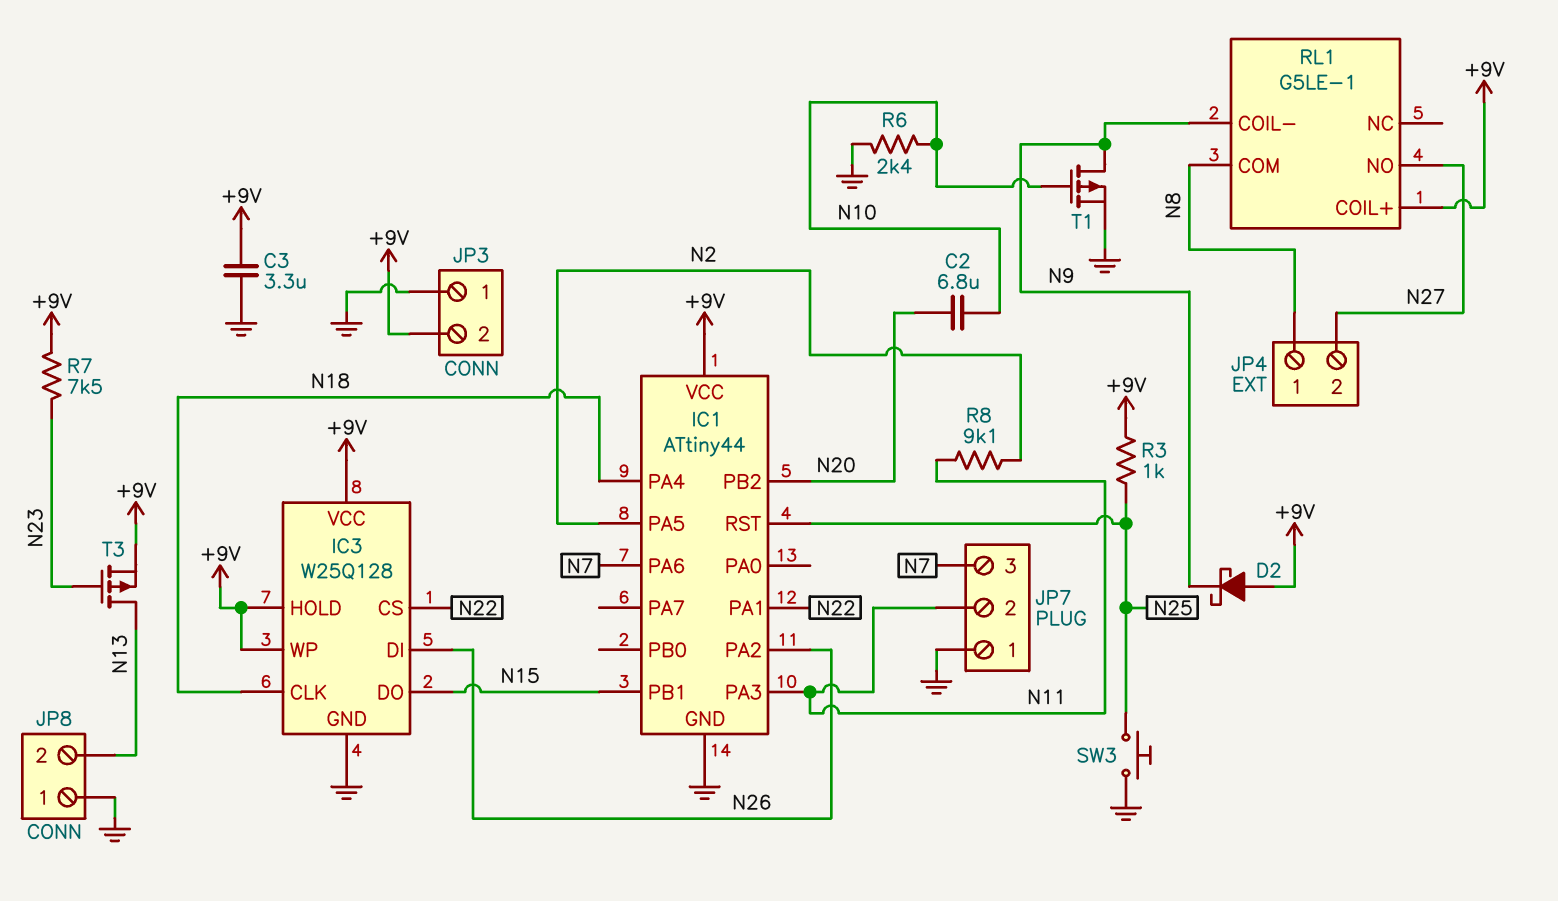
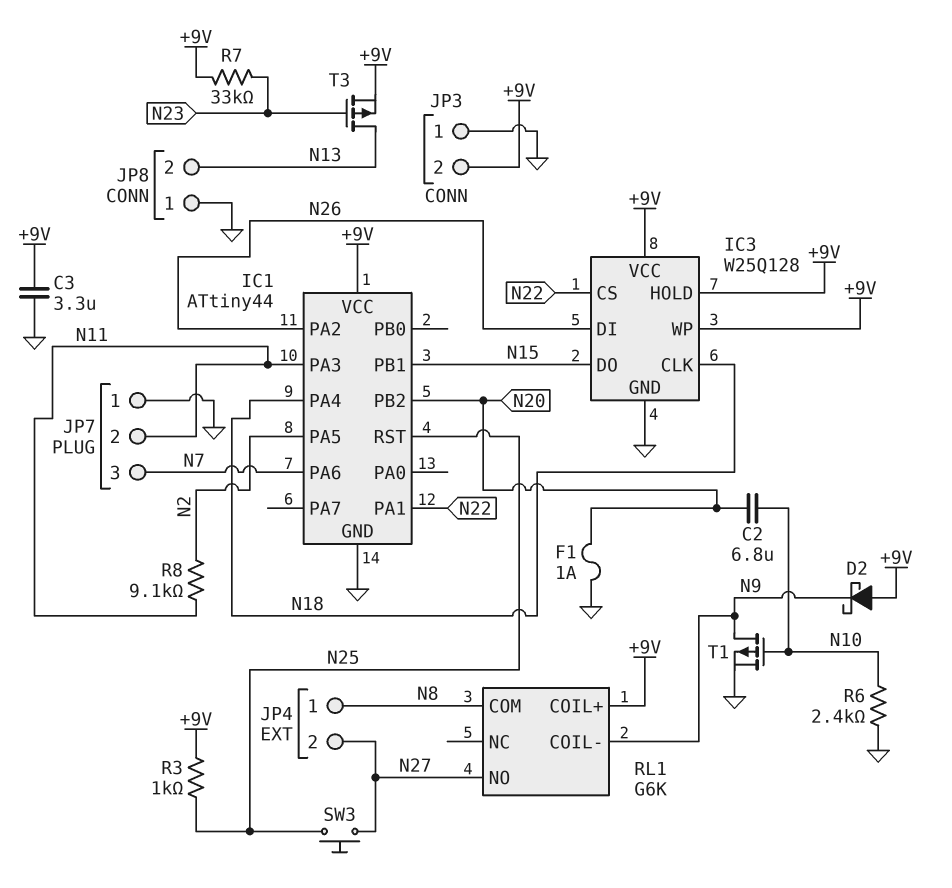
F1: none -> 1A (GND, N20)
R7: 7.5k (+9V, N23) -> 33k (+9V, N23)
RL1: G5LE-1 -> G6K
SW3: button (GND, N25) -> button (N25, N27)

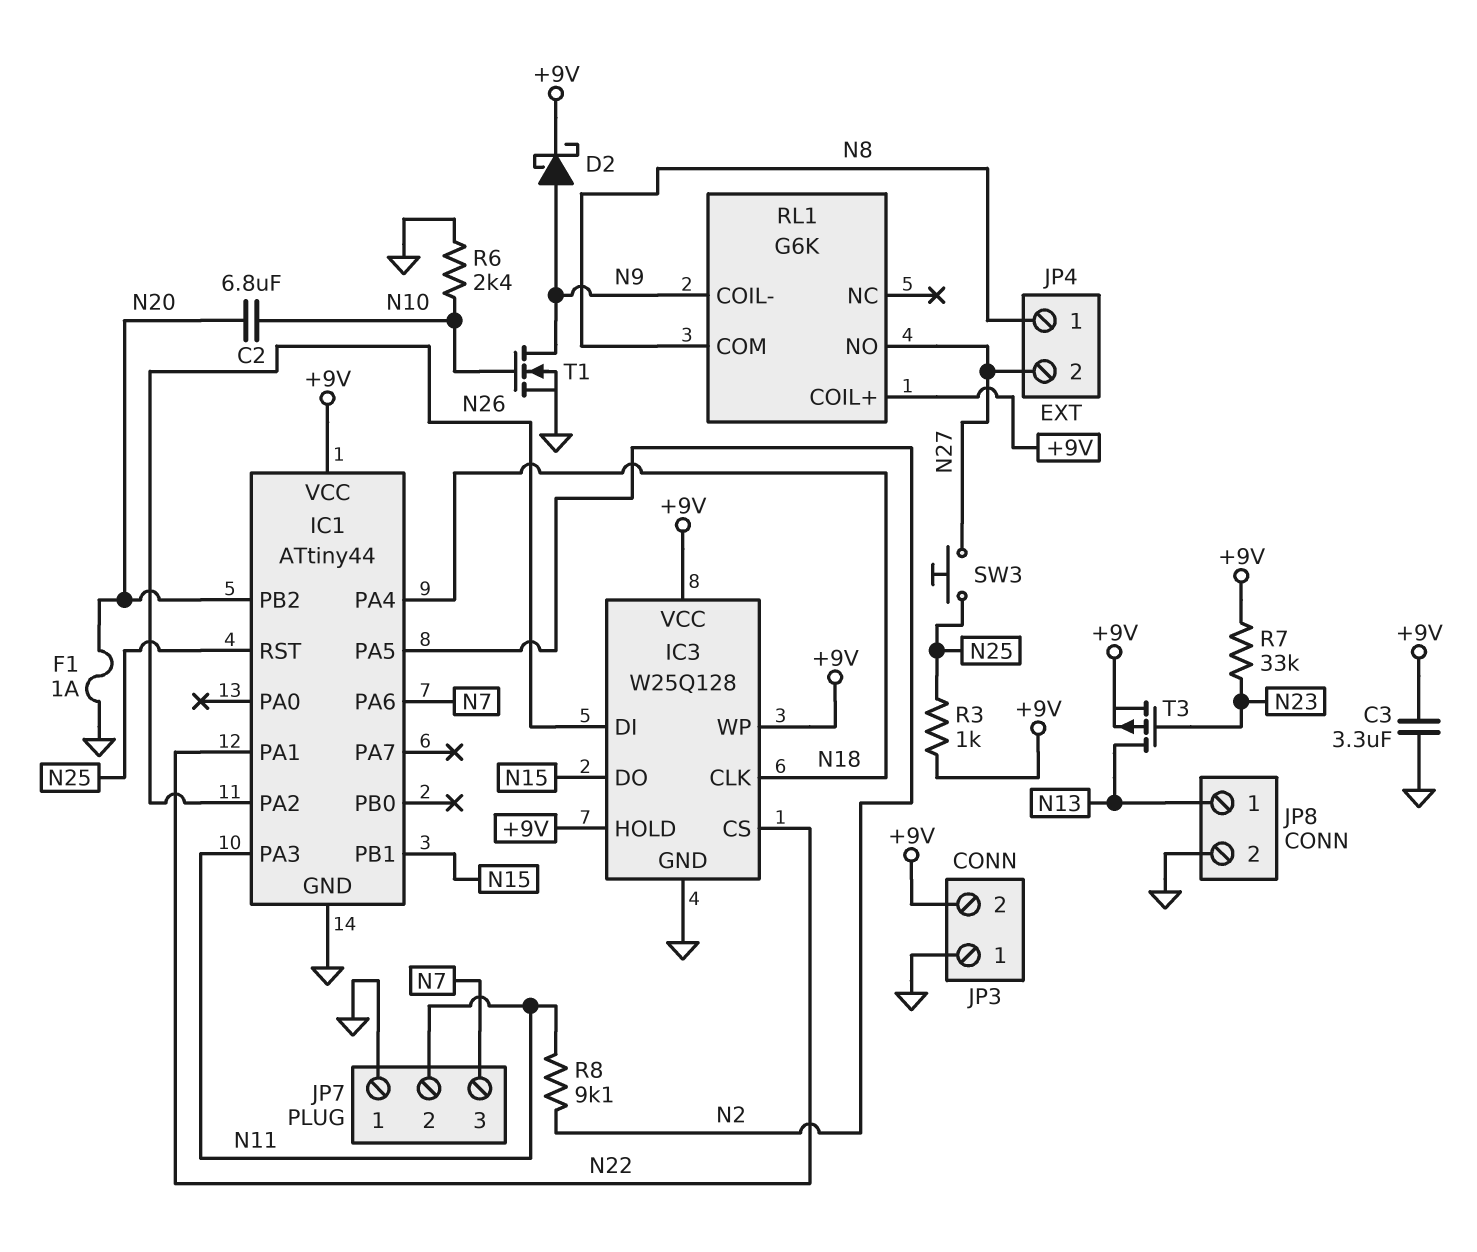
D2: schottky (A +9V, K N9) -> schottky (A N9, K +9V)
JP8 pin 1: GND -> N13
JP8 pin 2: N13 -> GND
T1: PMOS (G N10, D N9, S GND) -> NMOS (G N10, D N9, S GND)

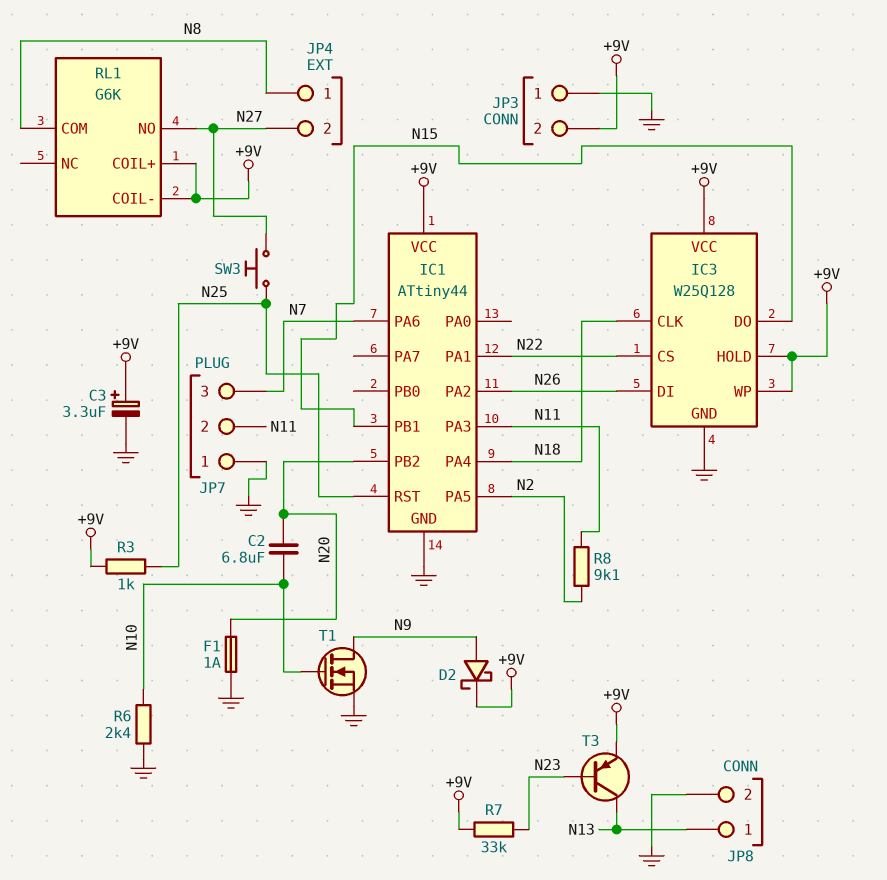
C3: 3.3uF (+9V, GND) -> 3.3uF (plus +9V, minus GND)
RL1 pin COIL-: N9 -> +9V
T3: PMOS (G N23, D N13, S +9V) -> PNP (B N23, C N13, E +9V)

